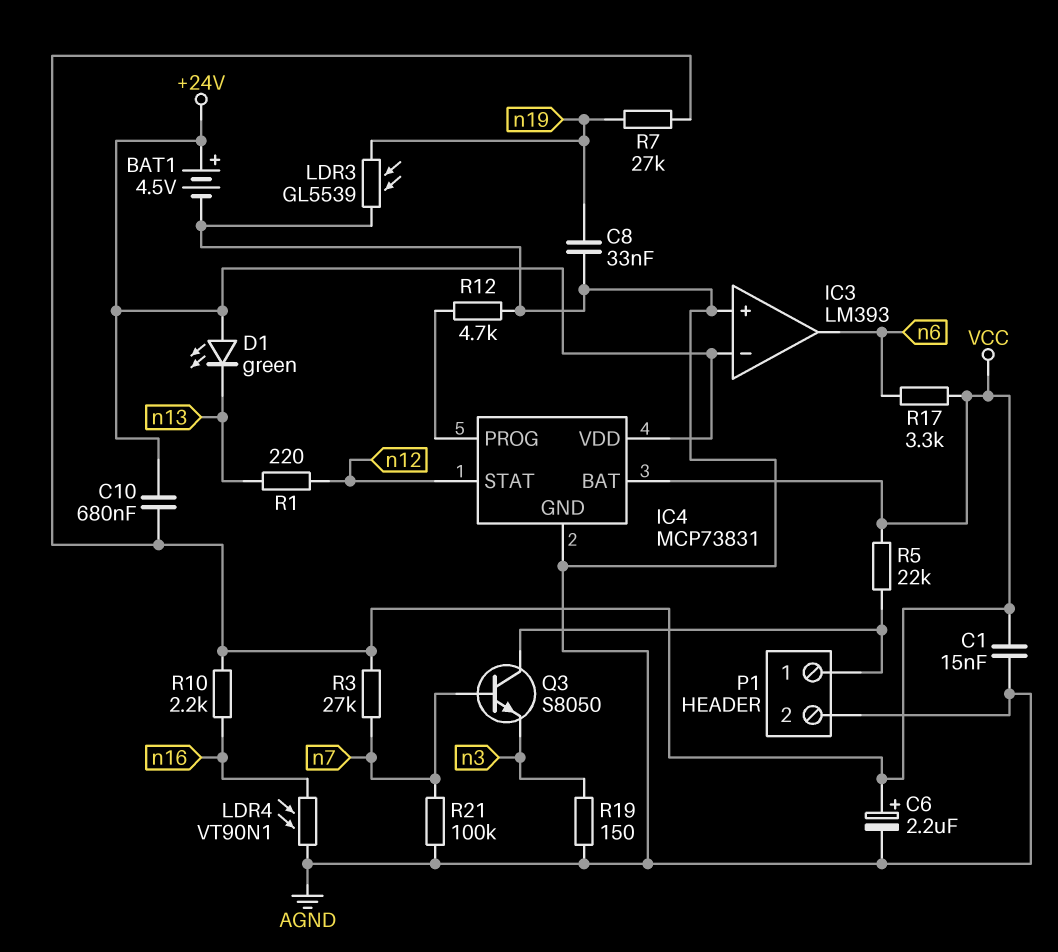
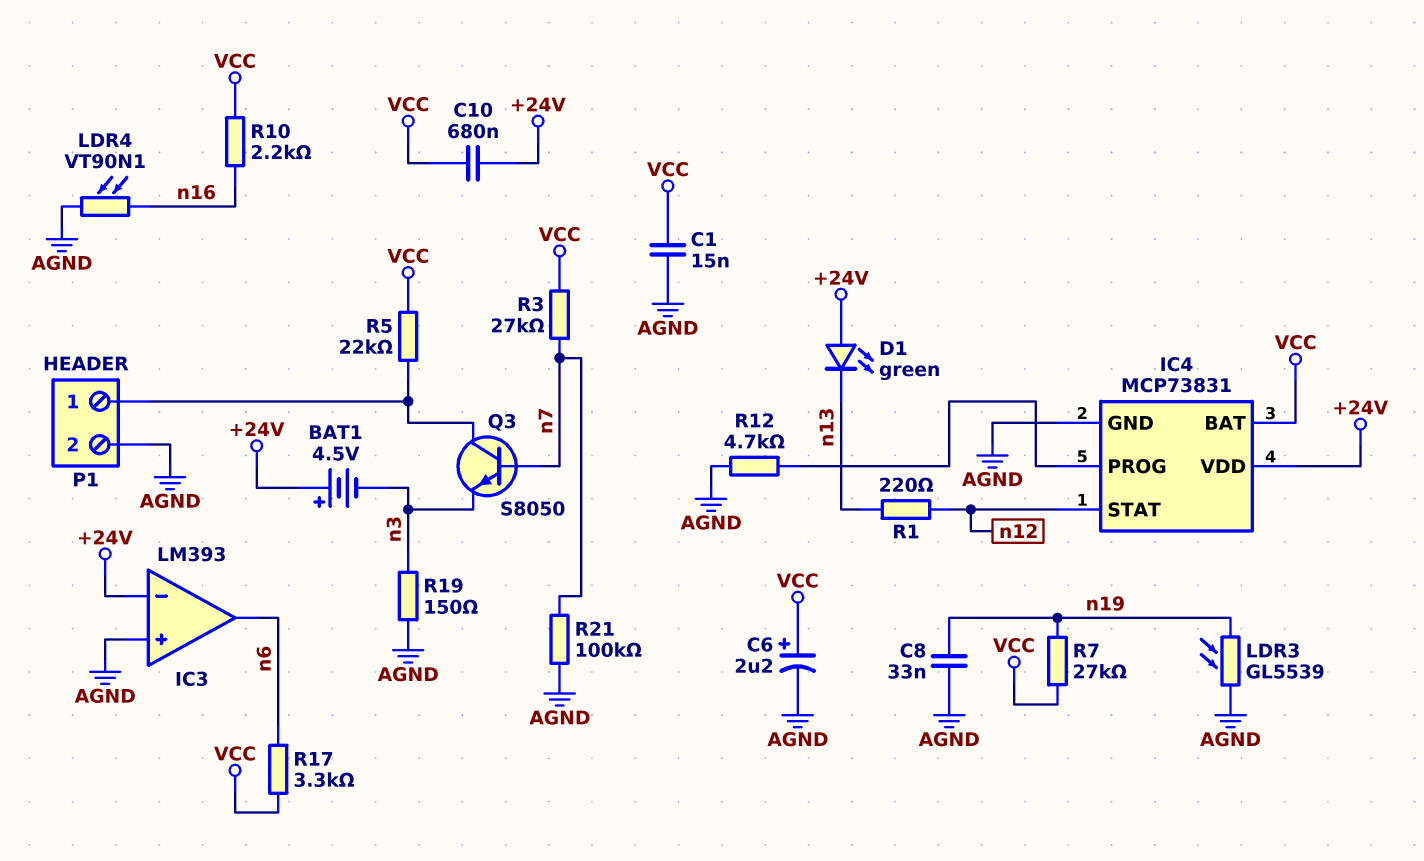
BAT1: 4.5V (plus +24V, minus AGND) -> 4.5V (plus +24V, minus n3)

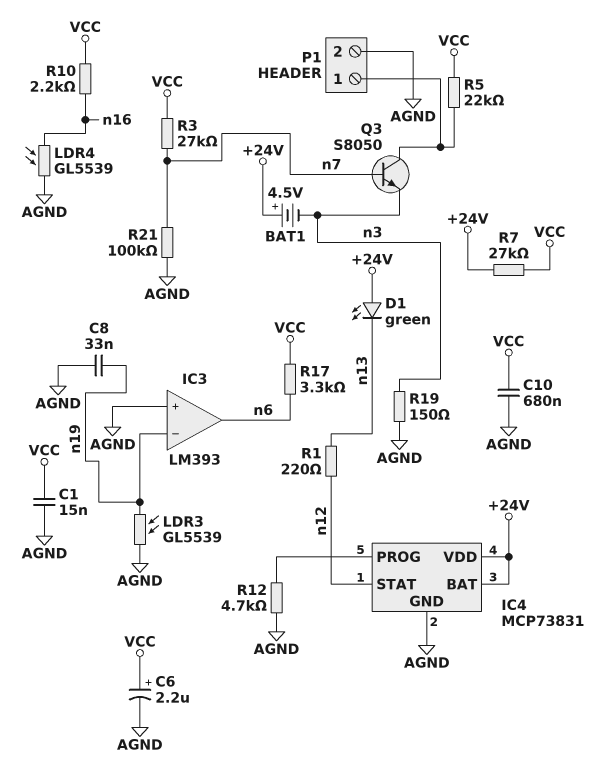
C10: 680nF (+24V, VCC) -> 680nF (AGND, VCC)
IC3 pin in-: +24V -> n19
IC4 pin BAT: VCC -> +24V
LDR4: VT90N1 (AGND, n16) -> GL5539 (AGND, n16)
R7: 27k (VCC, n19) -> 27k (+24V, VCC)

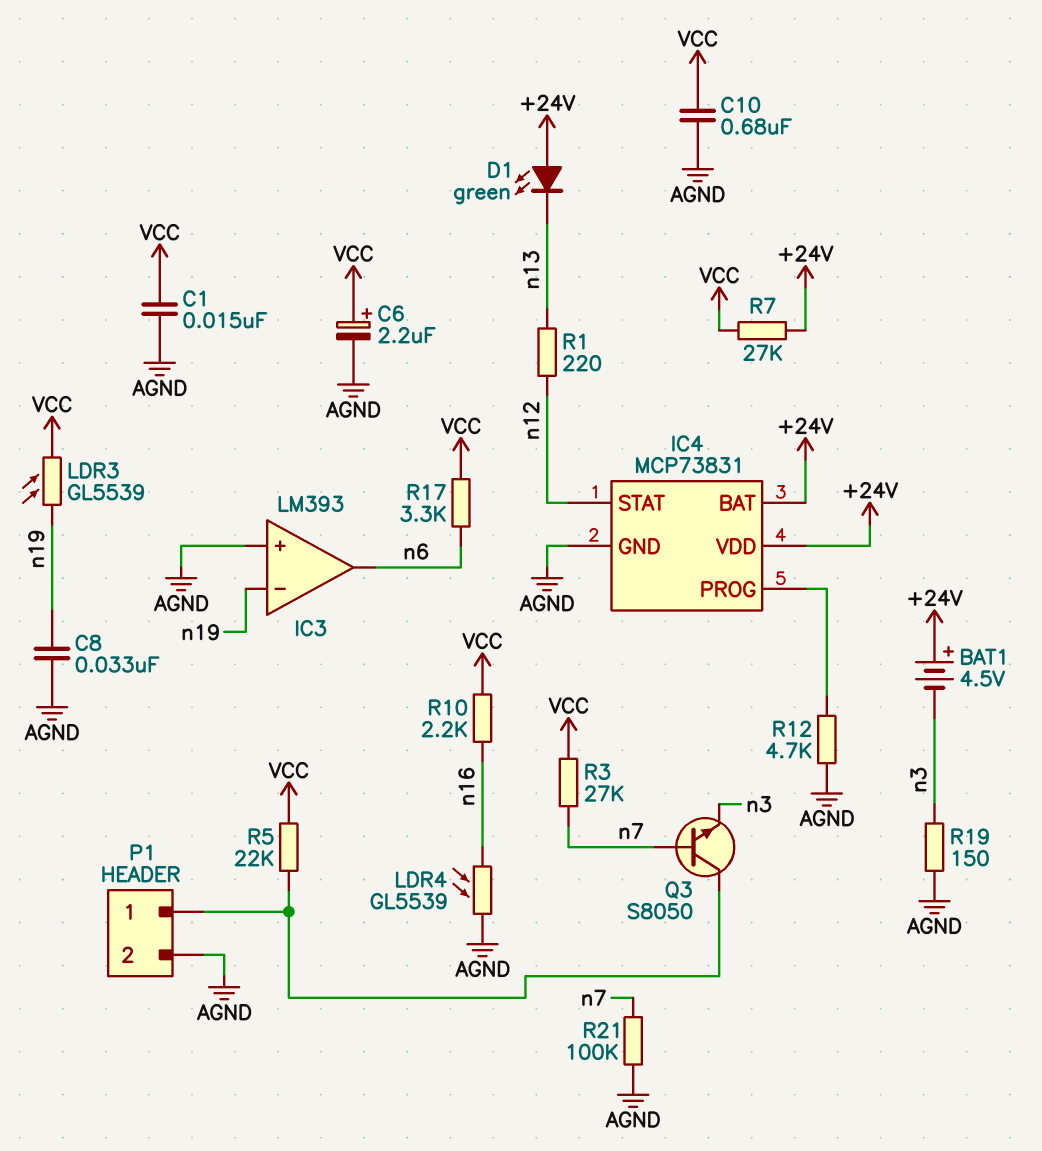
LDR3: GL5539 (AGND, n19) -> GL5539 (VCC, n19)

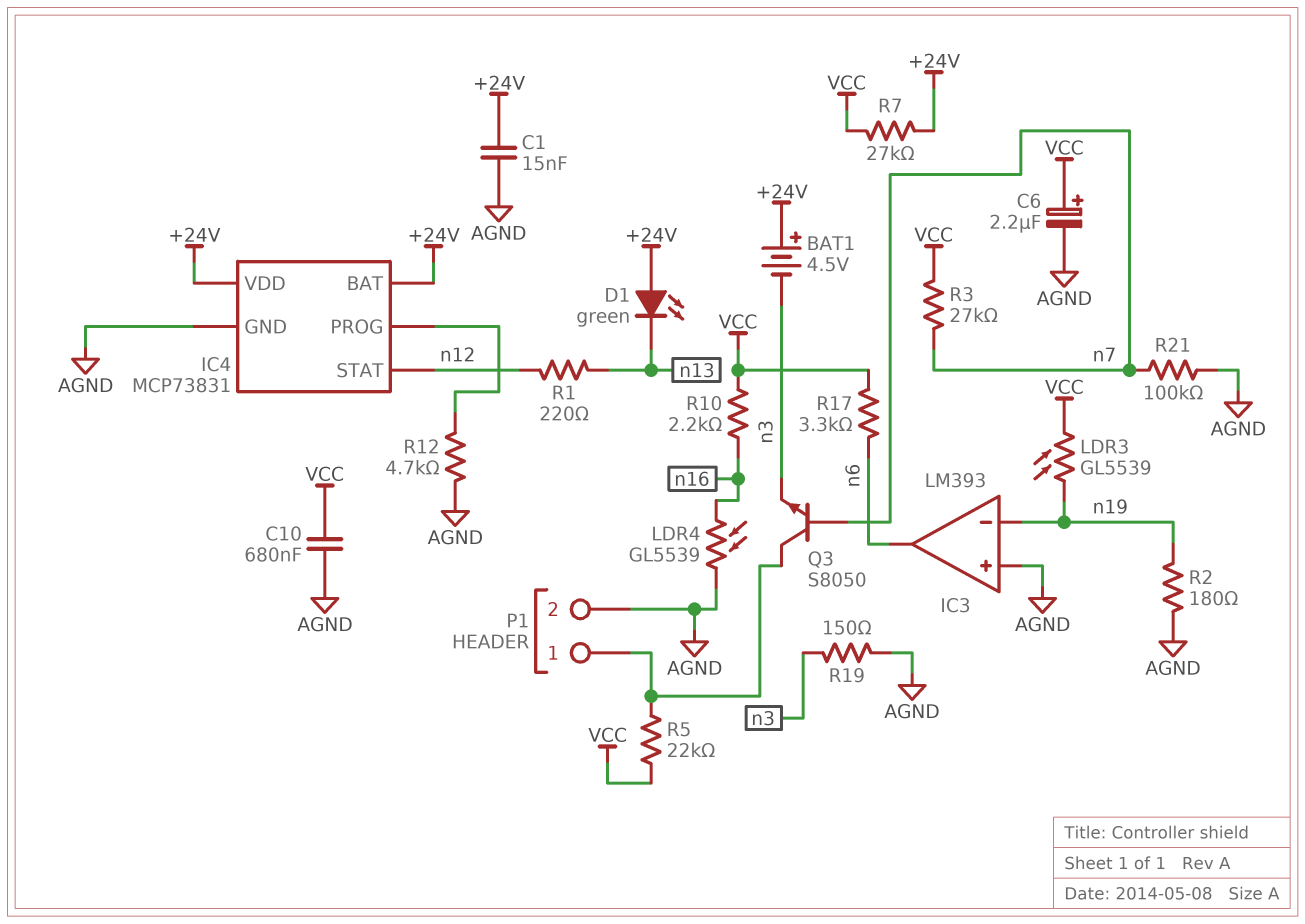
C1: 15nF (AGND, VCC) -> 15nF (+24V, AGND)
C8: 33nF (AGND, n19) -> none
R2: none -> 180 (AGND, n19)

